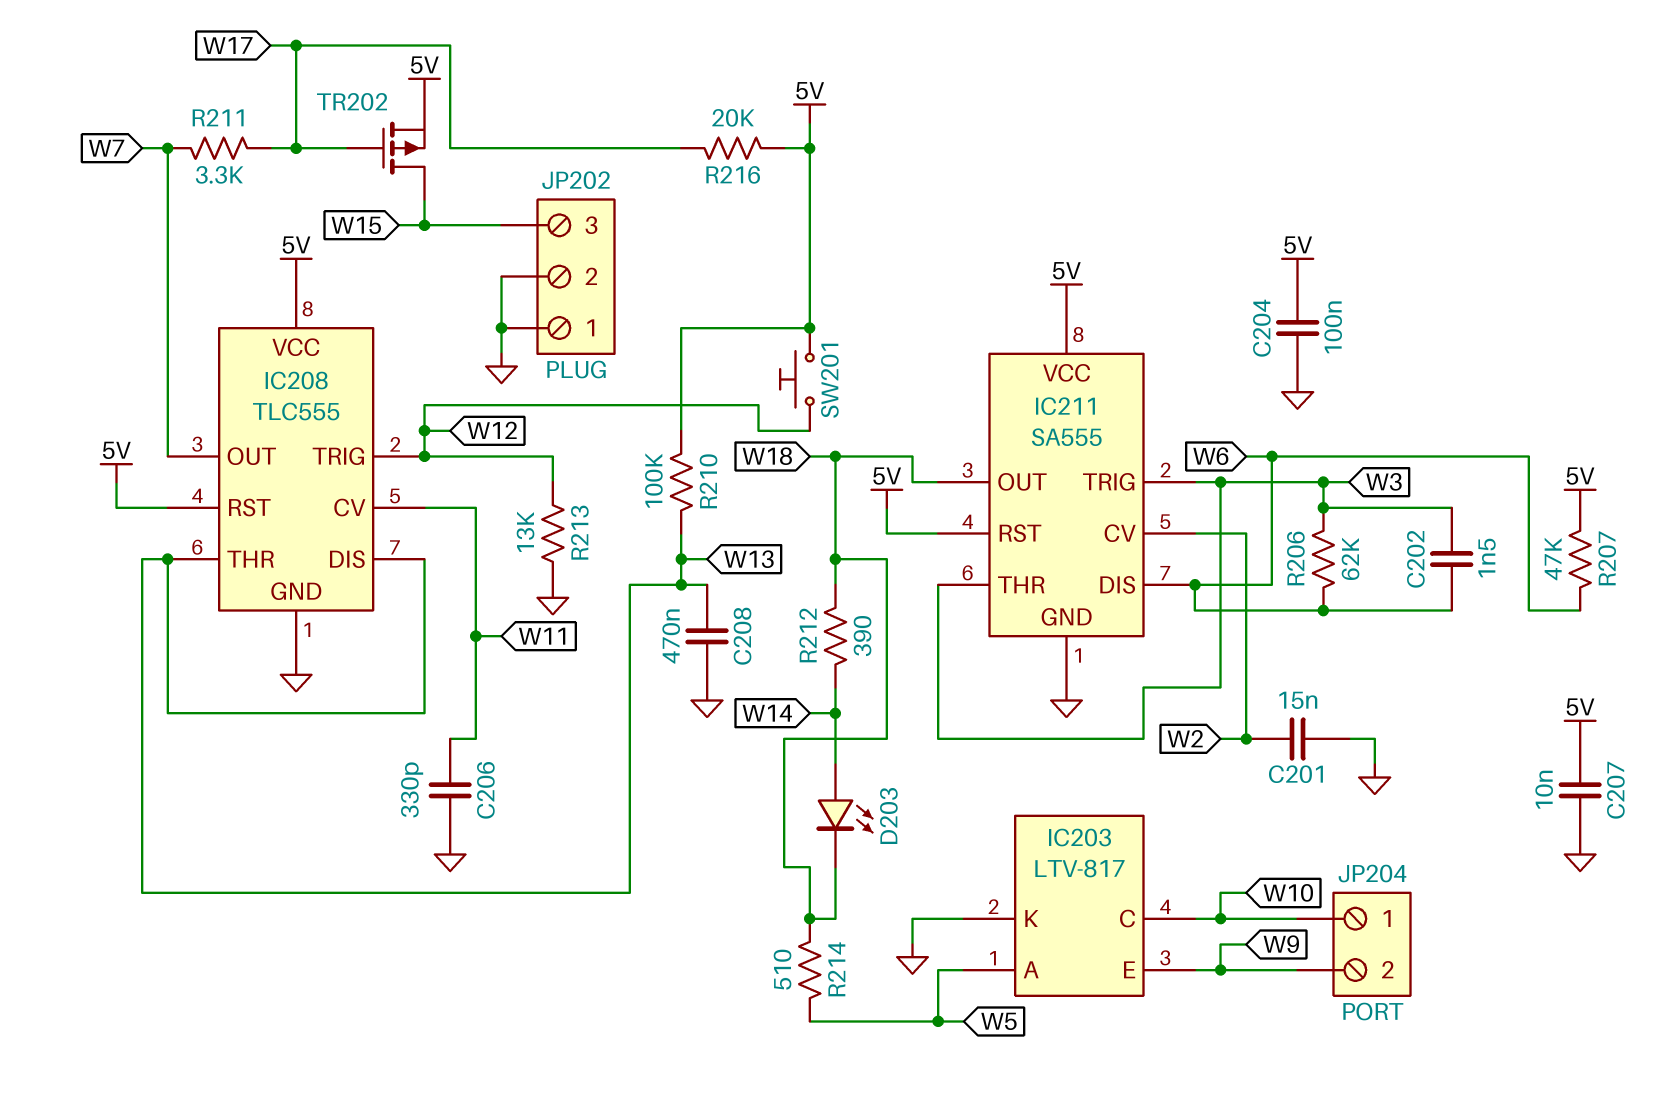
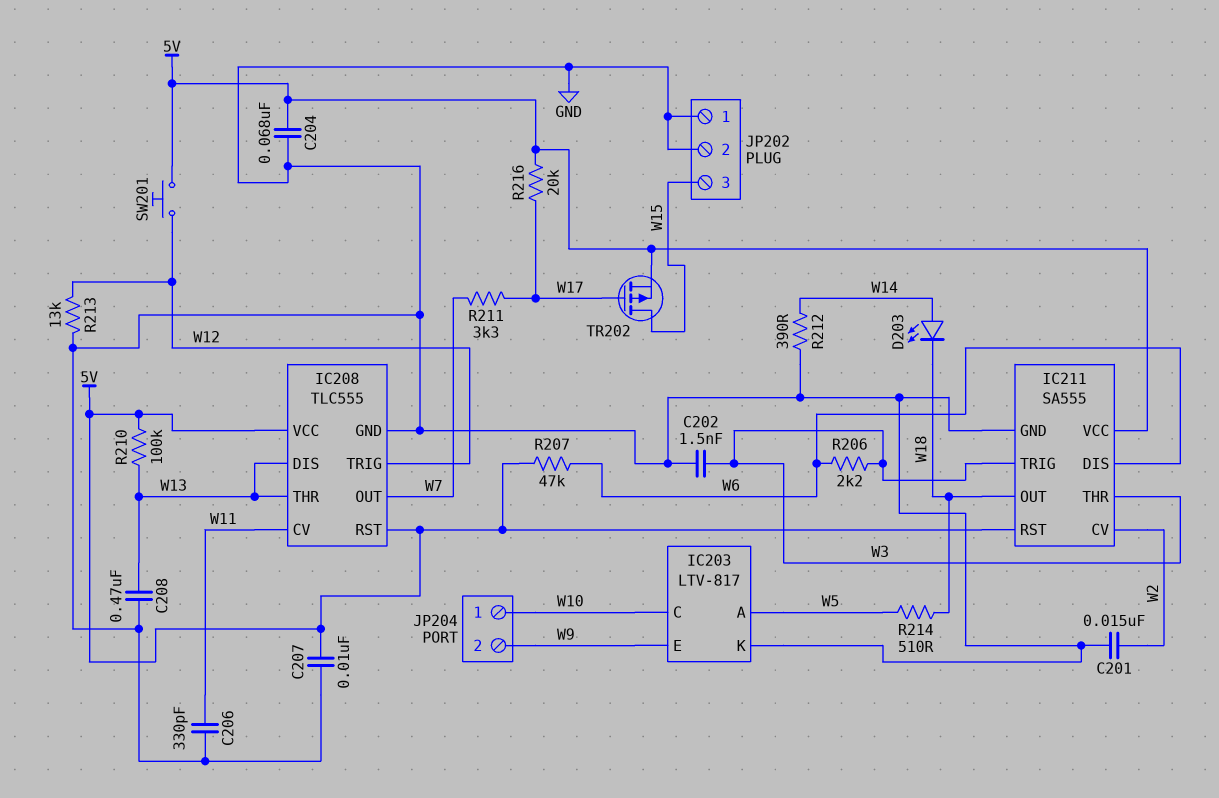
C202: 1.5nF (W3, W6) -> 1.5nF (GND, W3)
C204: 100nF (5V, GND) -> 68nF (5V, GND)
R206: 62k (W3, W6) -> 2.2k (W3, W6)
R212: 390 (W14, W18) -> 390 (GND, W14)

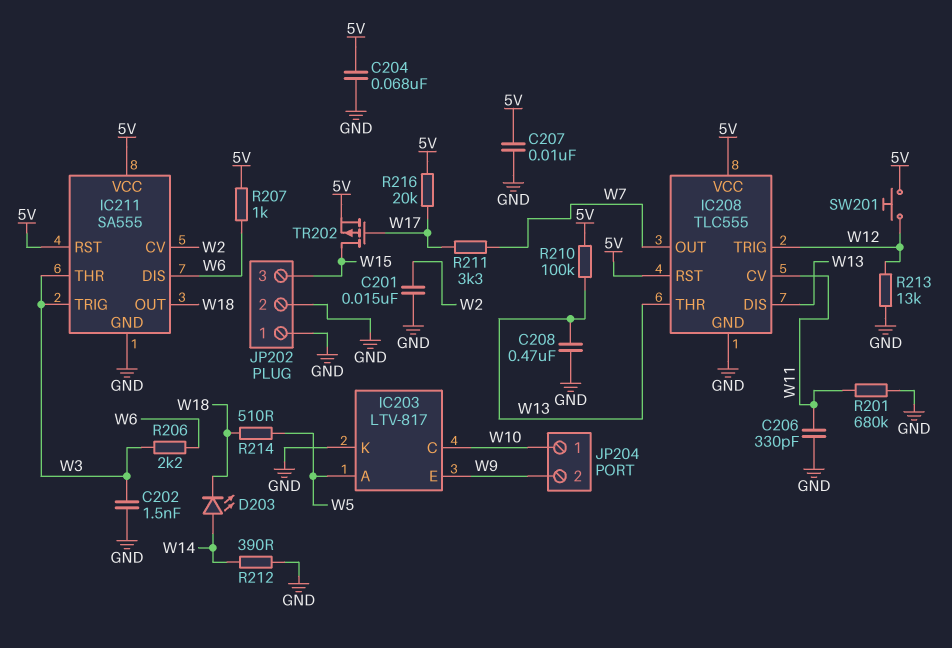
R201: none -> 680k (GND, W11)
R207: 47k (5V, W6) -> 1k (5V, W6)

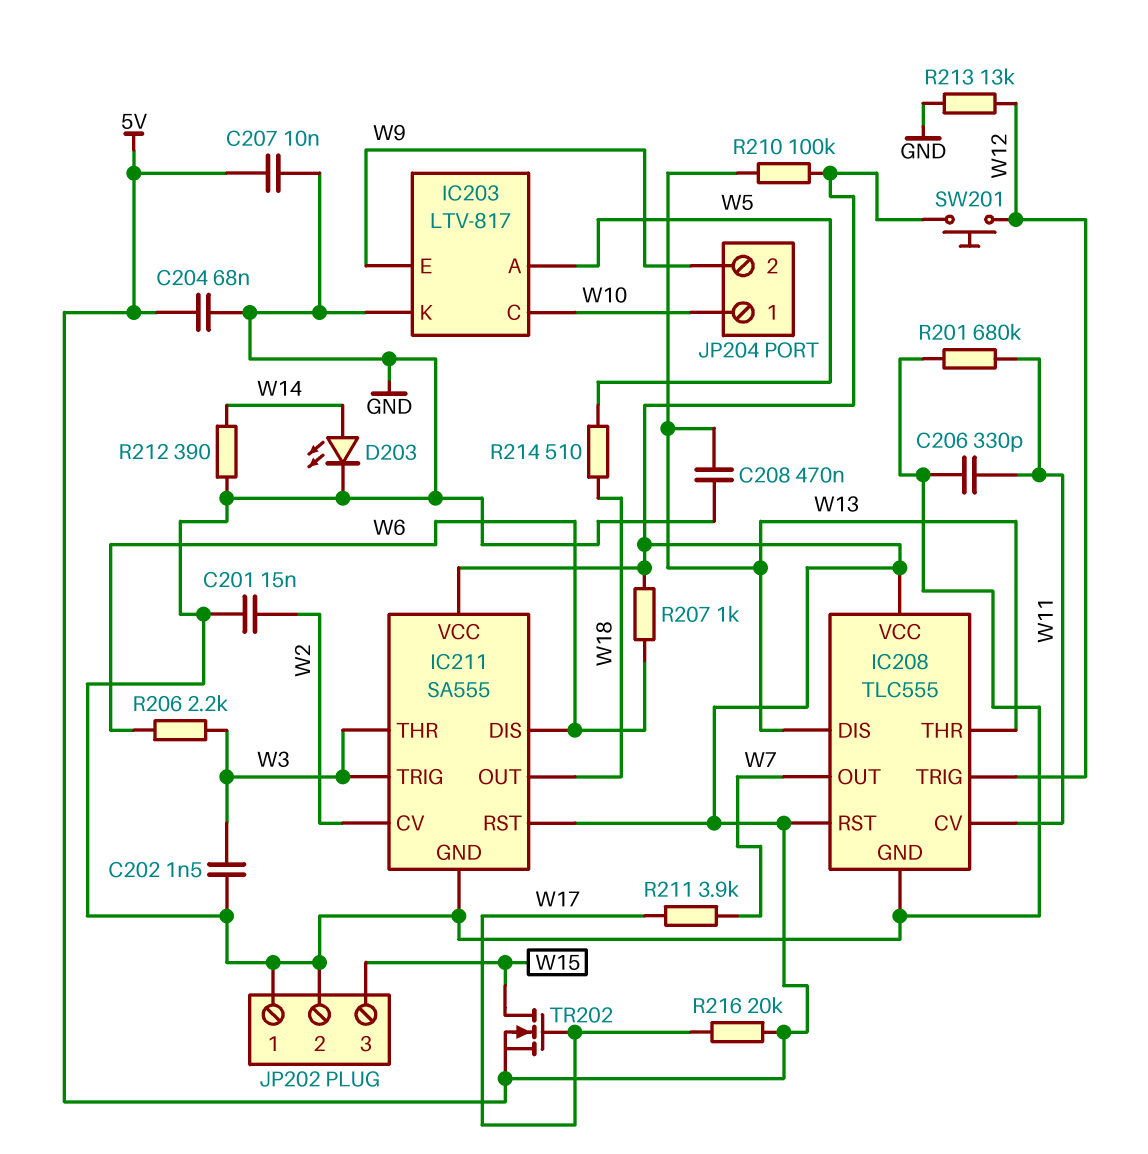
D203: LED (A W14, K W18) -> LED (A W14, K GND)
R211: 3.3k (W7, W17) -> 3.9k (W7, W17)
TR202: PMOS (G W17, D W15, S 5V) -> NMOS (G W17, D W15, S 5V)

